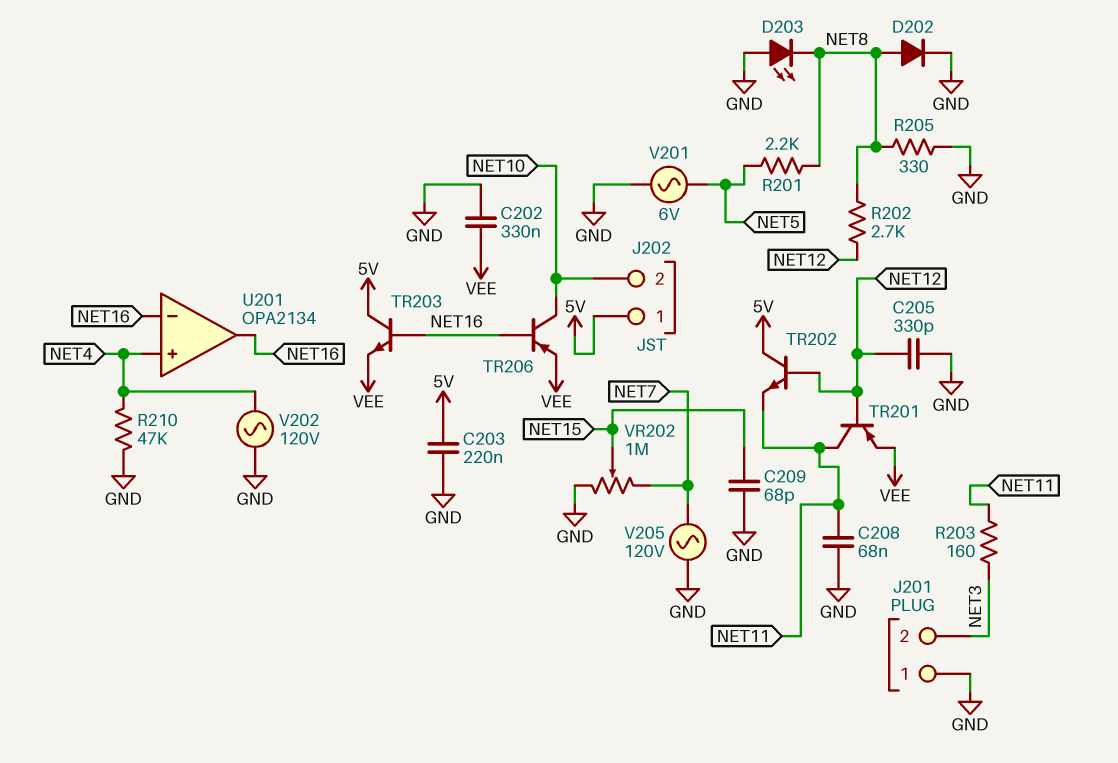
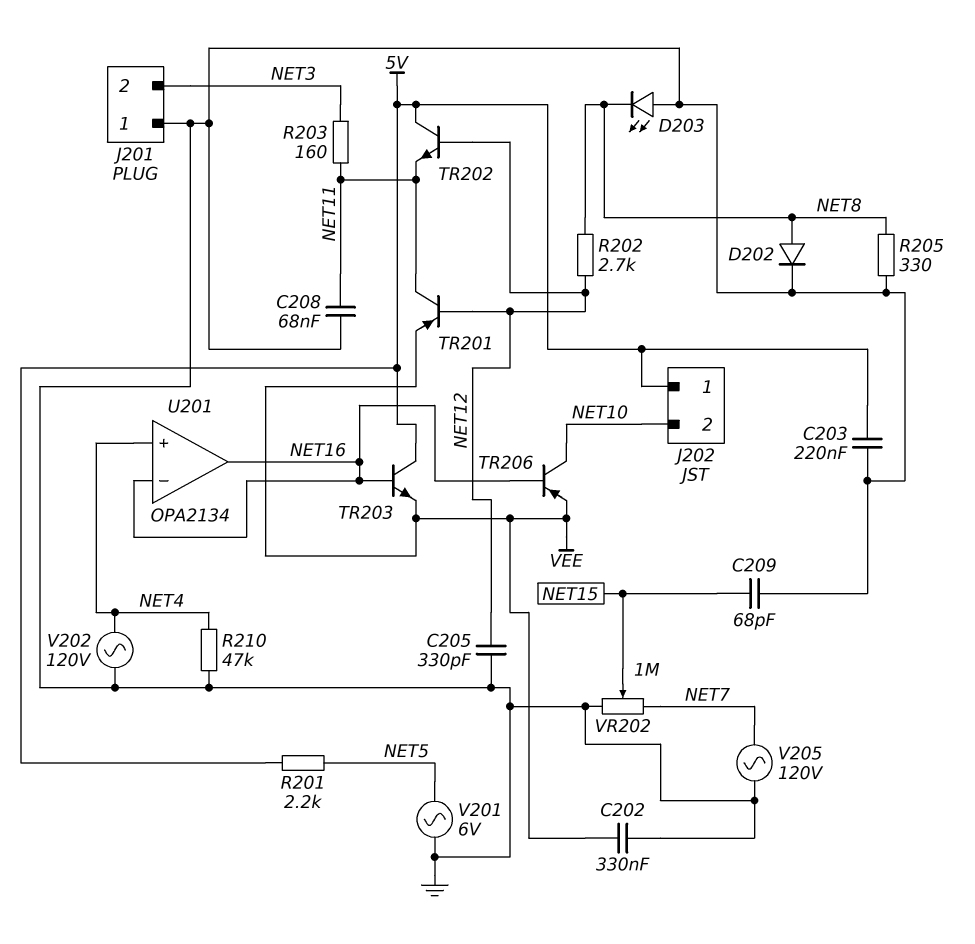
R201: 2.2k (NET5, NET8) -> 2.2k (5V, NET5)

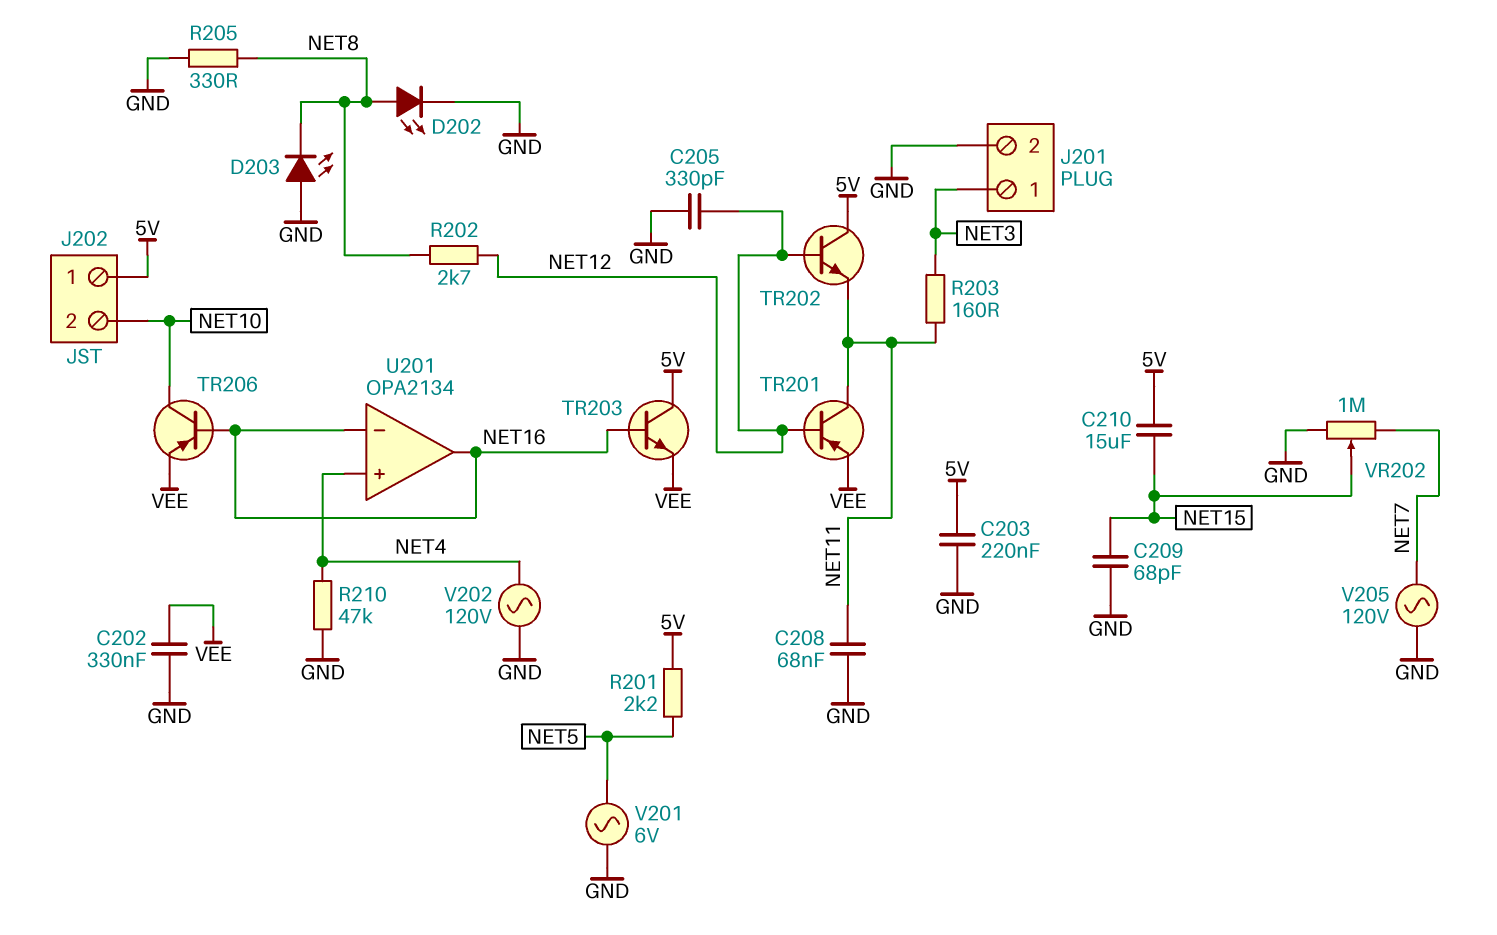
C210: none -> 15uF (5V, NET15)
D202: diode (A NET8, K GND) -> LED (A NET8, K GND)
J201 pin 1: GND -> NET3
J201 pin 2: NET3 -> GND

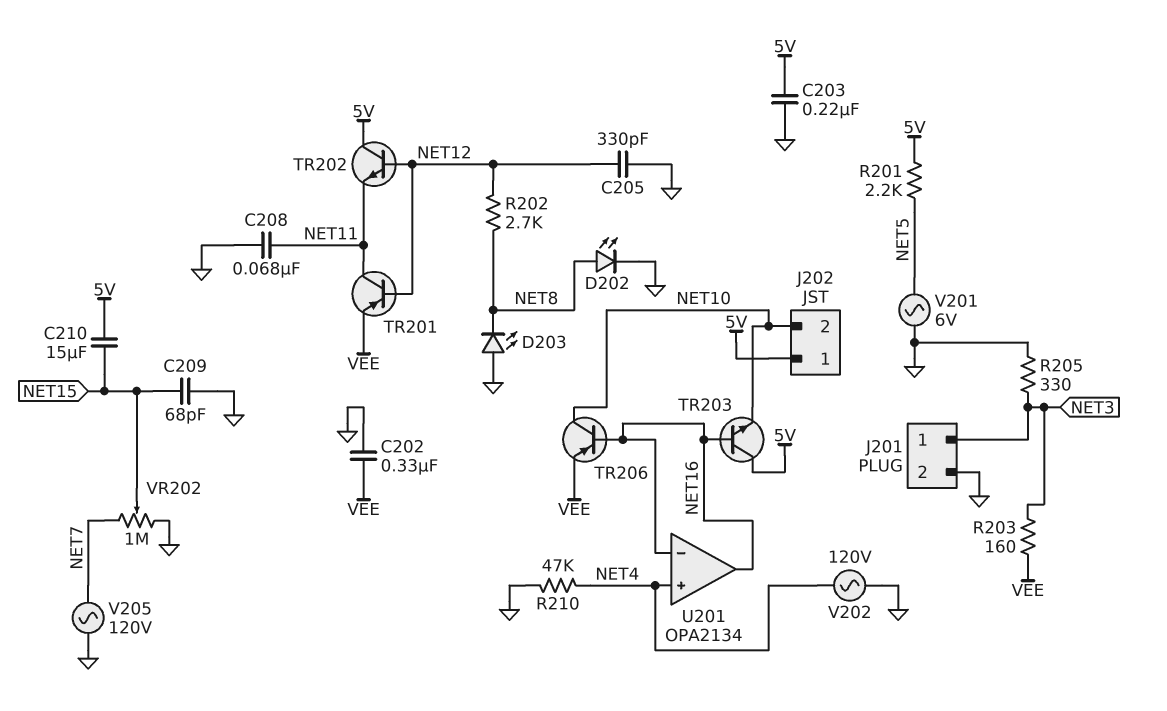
R203: 160 (NET3, NET11) -> 160 (NET3, VEE)
R205: 330 (GND, NET8) -> 330 (GND, NET3)
TR203: NPN (B NET16, C 5V, E VEE) -> NPN (B NET16, C 5V, E NET10)

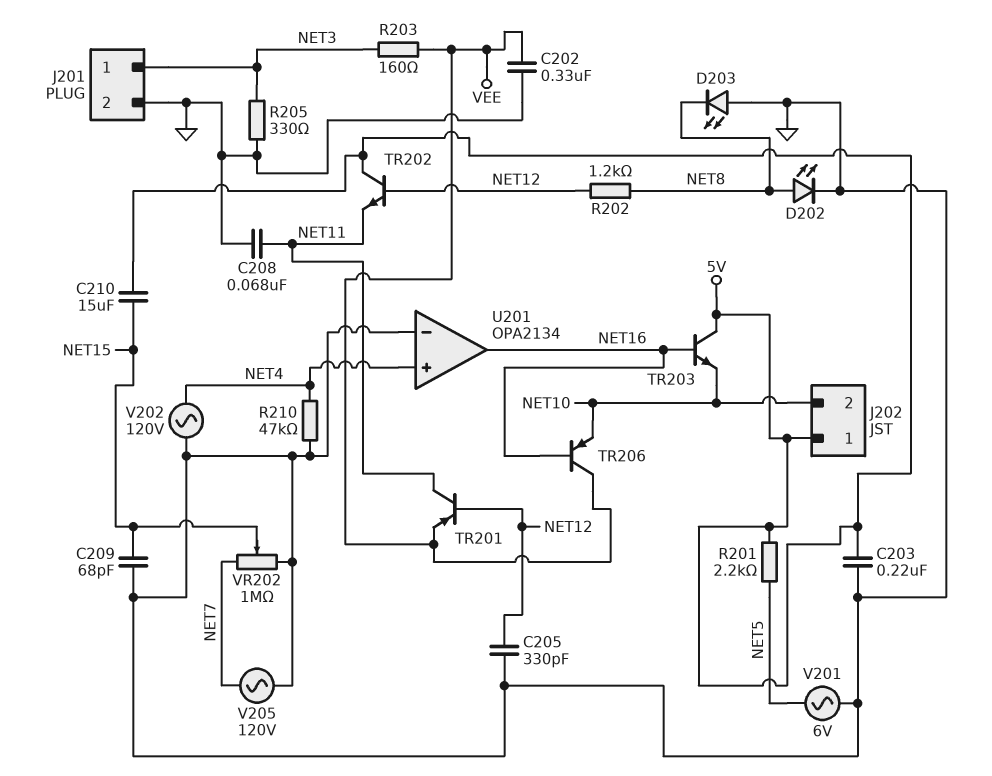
R202: 2.7k (NET8, NET12) -> 1.2k (NET8, NET12)
TR206: PNP (B NET16, C NET10, E VEE) -> PNP (B NET16, C VEE, E NET10)
U201 pin in-: NET16 -> GND

